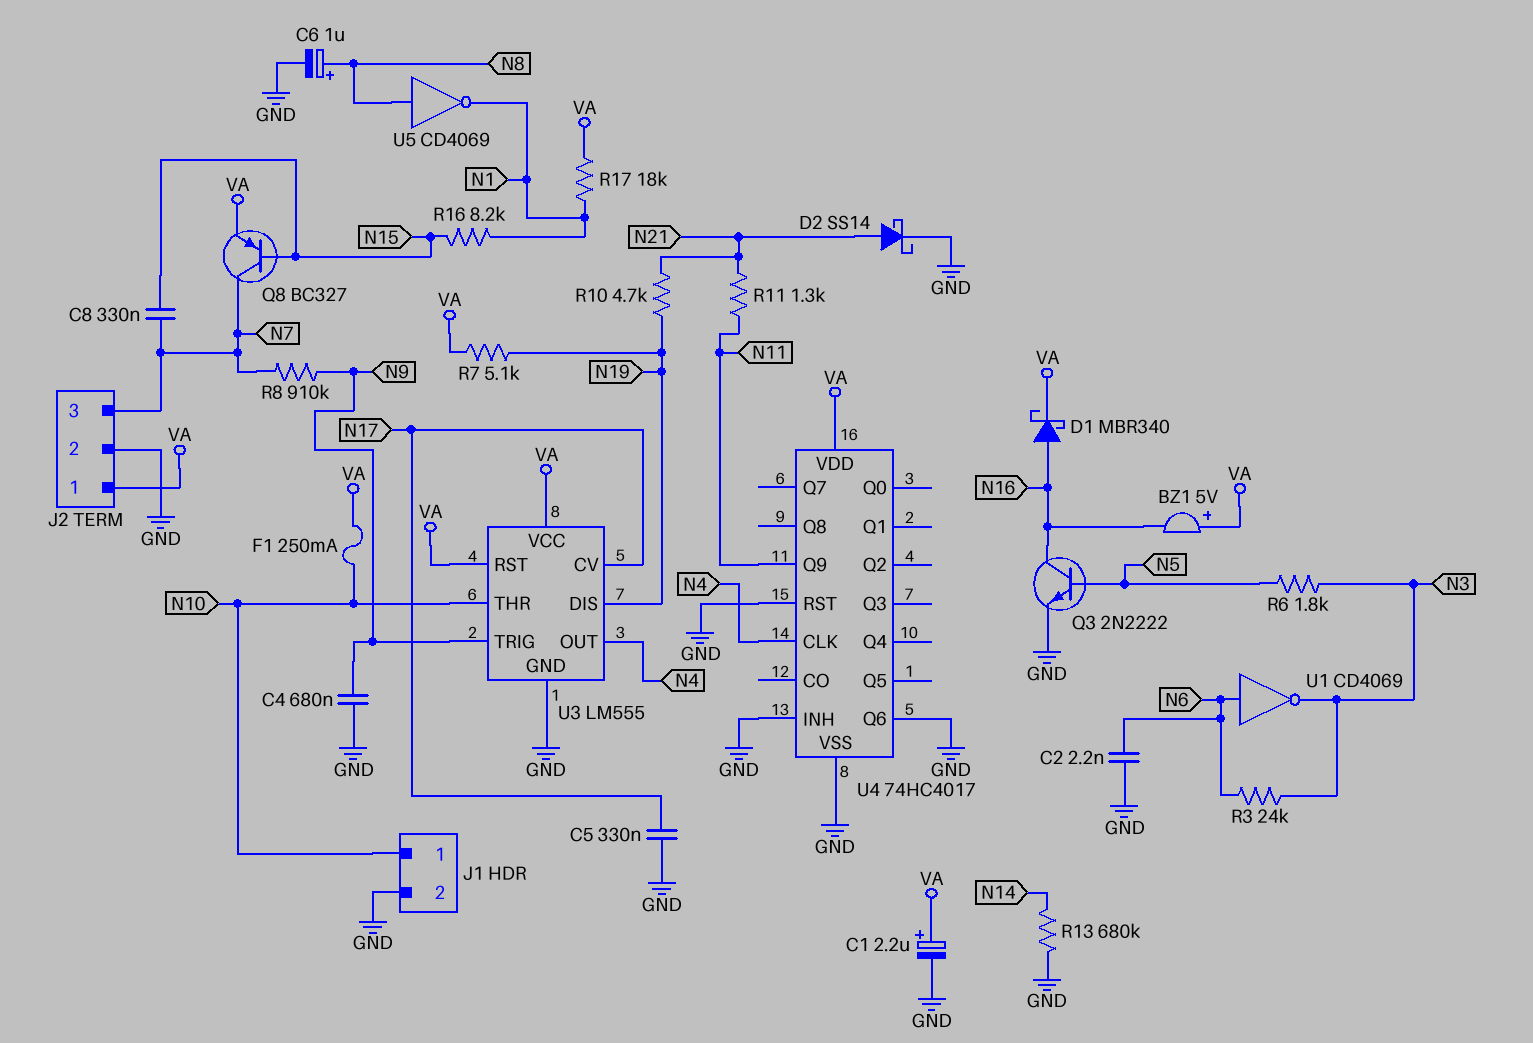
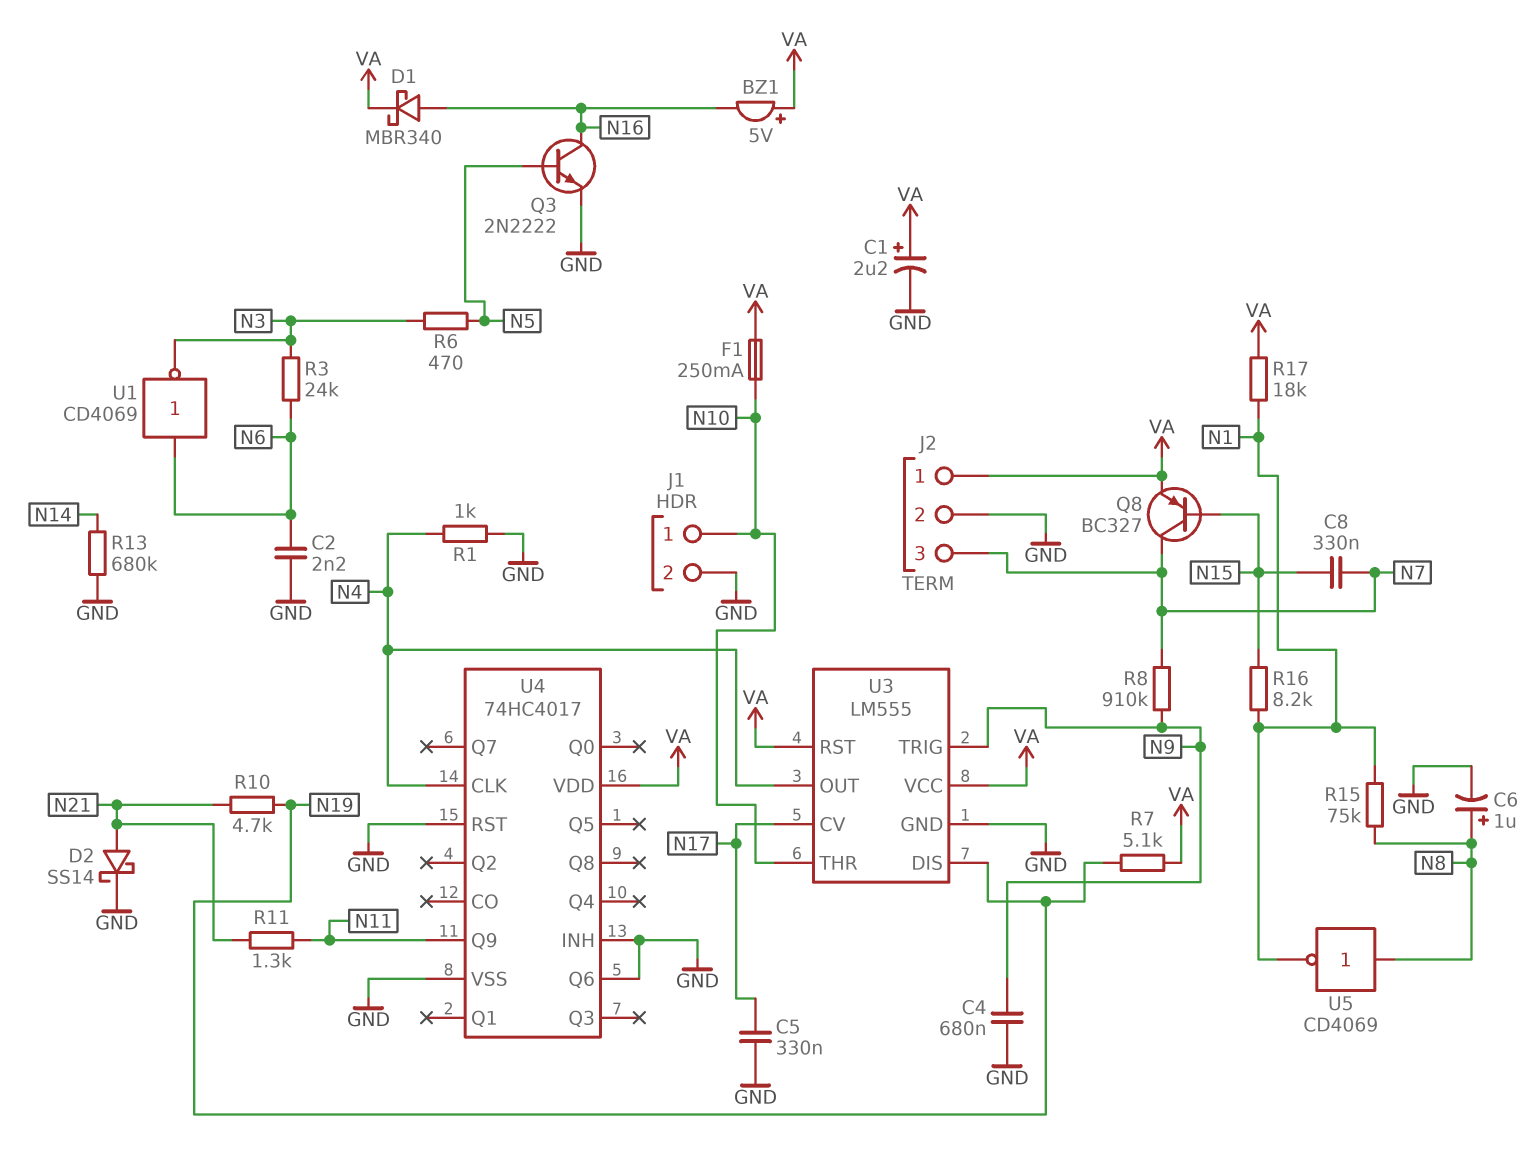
R1: none -> 1k (GND, N4)
R6: 1.8k (N3, N5) -> 470 (N3, N5)
R15: none -> 75k (N1, N8)

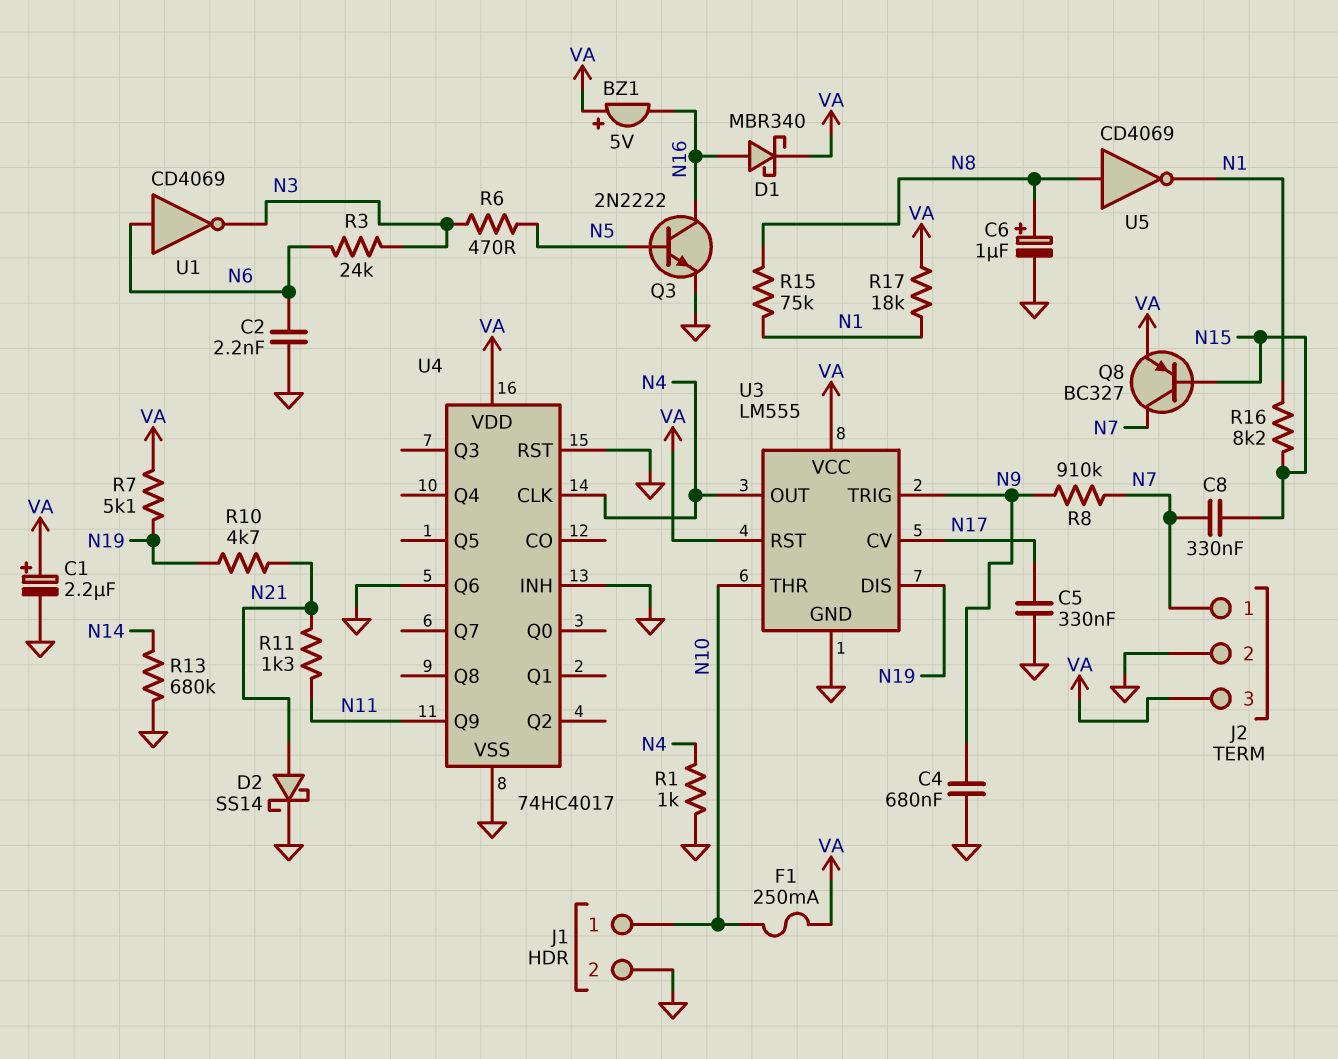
J2 pin 1: VA -> N7
J2 pin 3: N7 -> VA

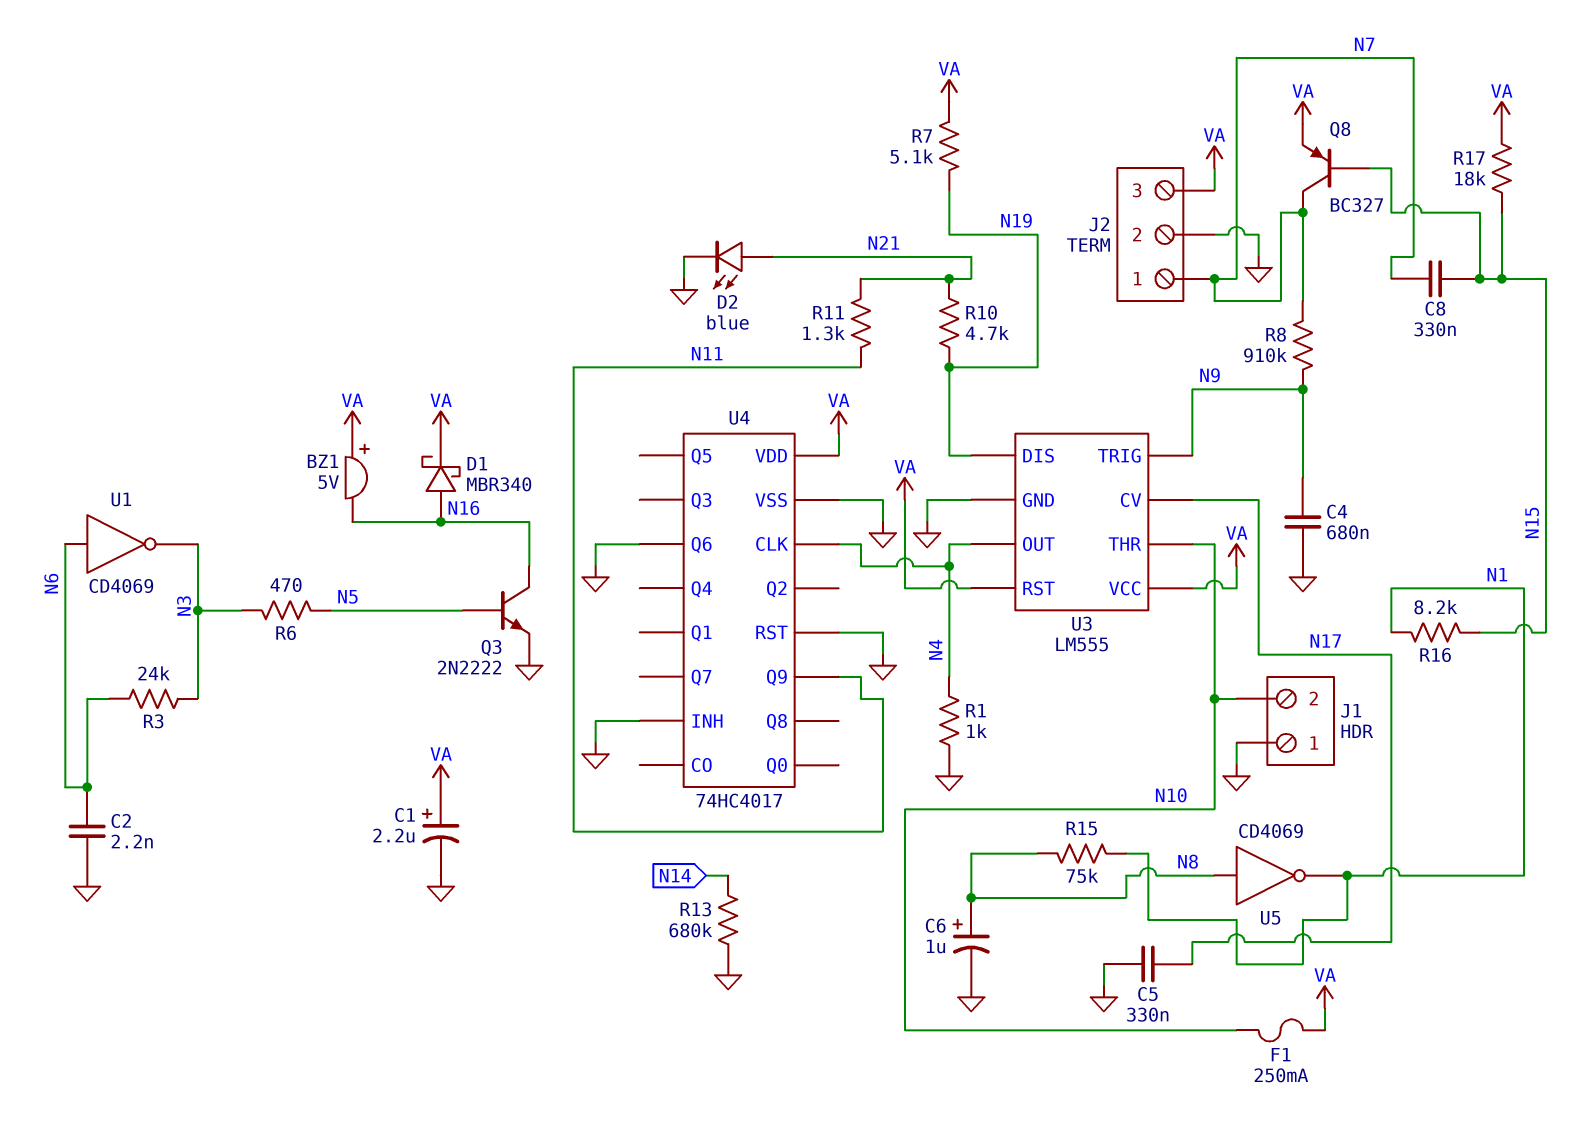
D2: schottky SS14 (A N21, K GND) -> LED blue (A N21, K GND)
J1 pin 1: N10 -> GND
J1 pin 2: GND -> N10
R17: 18k (N1, VA) -> 18k (N15, VA)

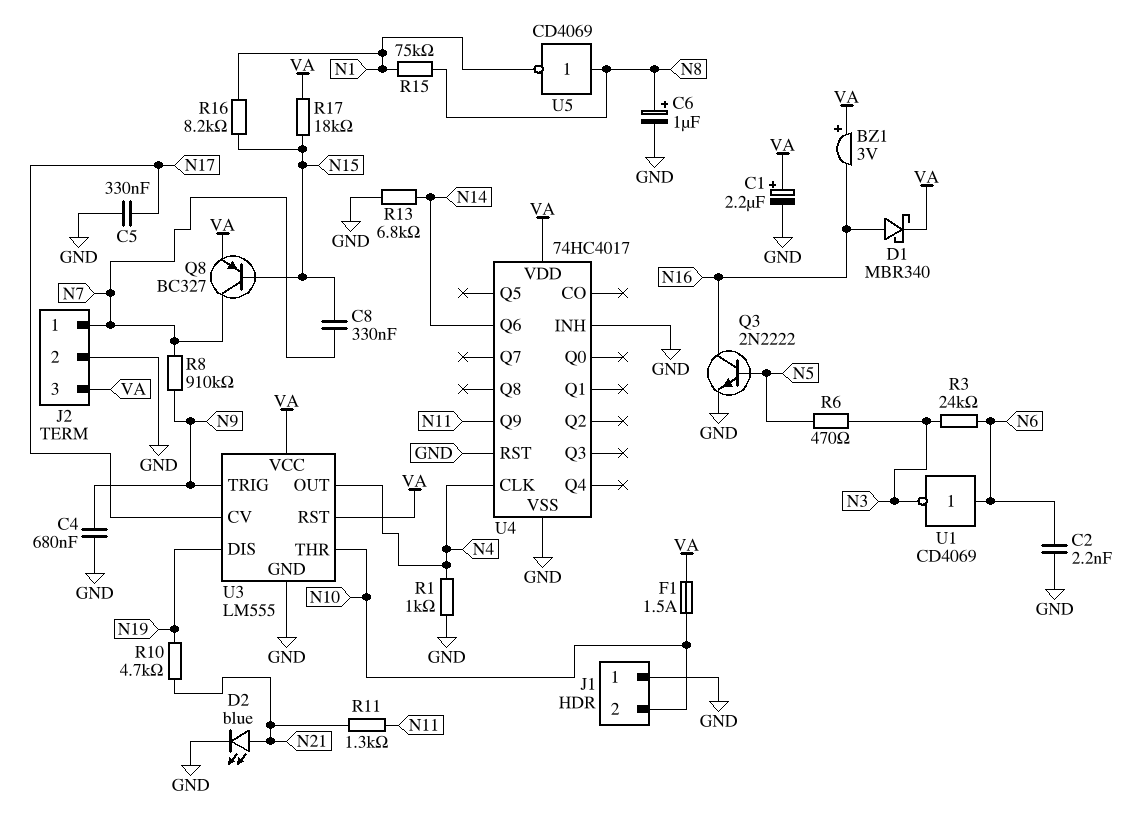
BZ1: buzzer 5V (plus VA, minus N16) -> buzzer 3V (plus VA, minus N16)
F1: 250mA (N10, VA) -> 1.5A (N10, VA)
R7: 5.1k (N19, VA) -> none
R13: 680k (GND, N14) -> 6.8k (GND, N14)
U4 pin Q6: GND -> N14

